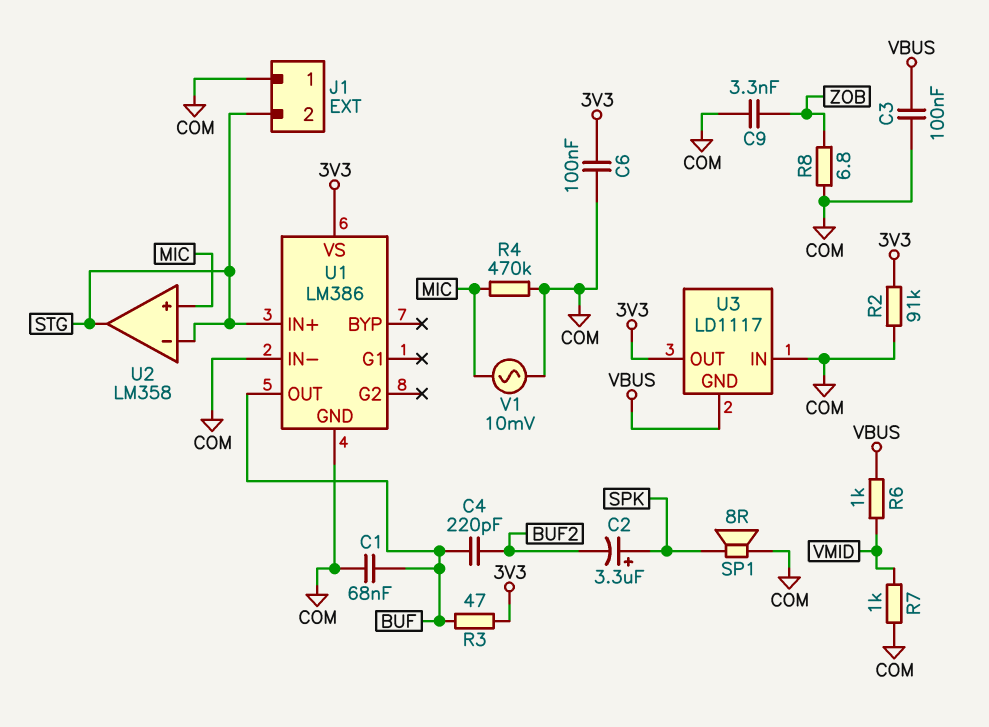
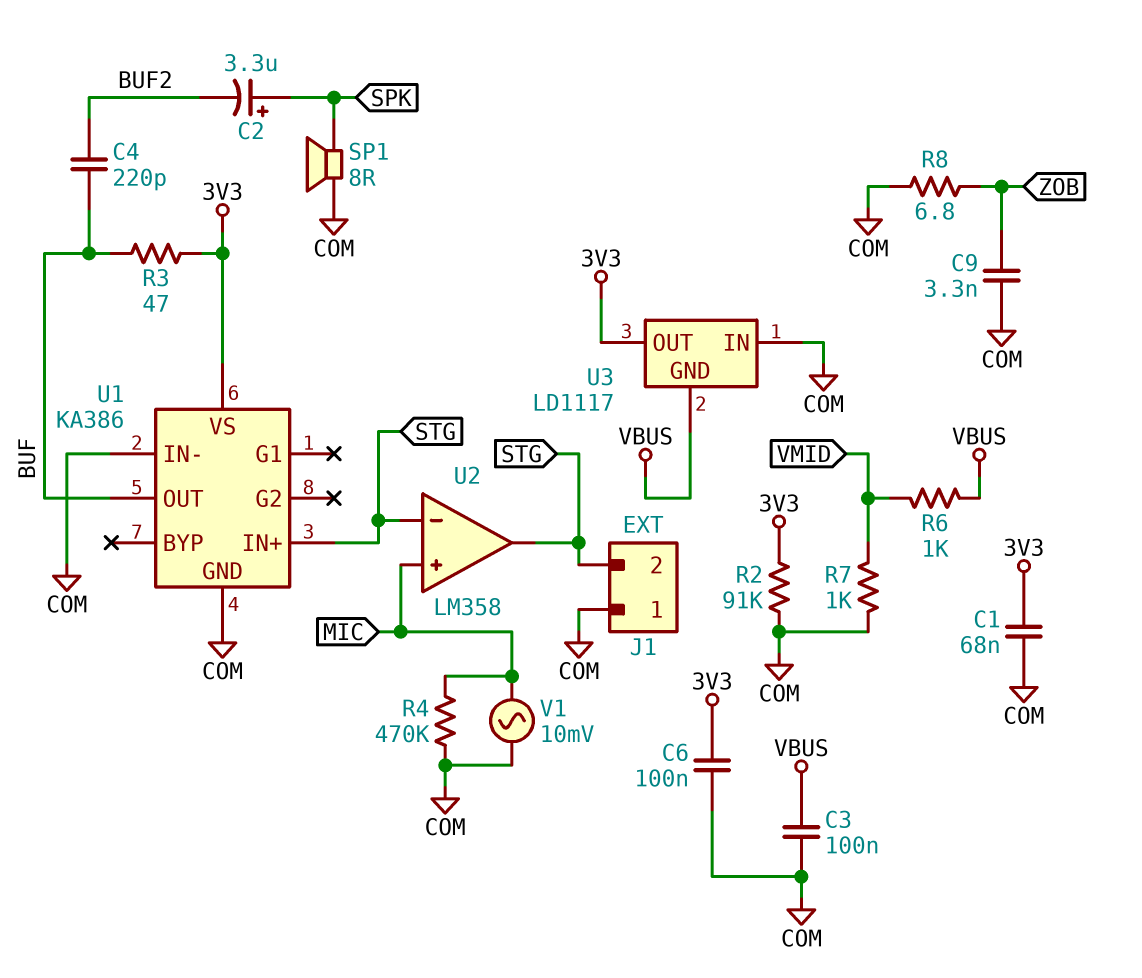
C1: 68nF (BUF, COM) -> 68nF (3V3, COM)
U1: LM386 -> KA386

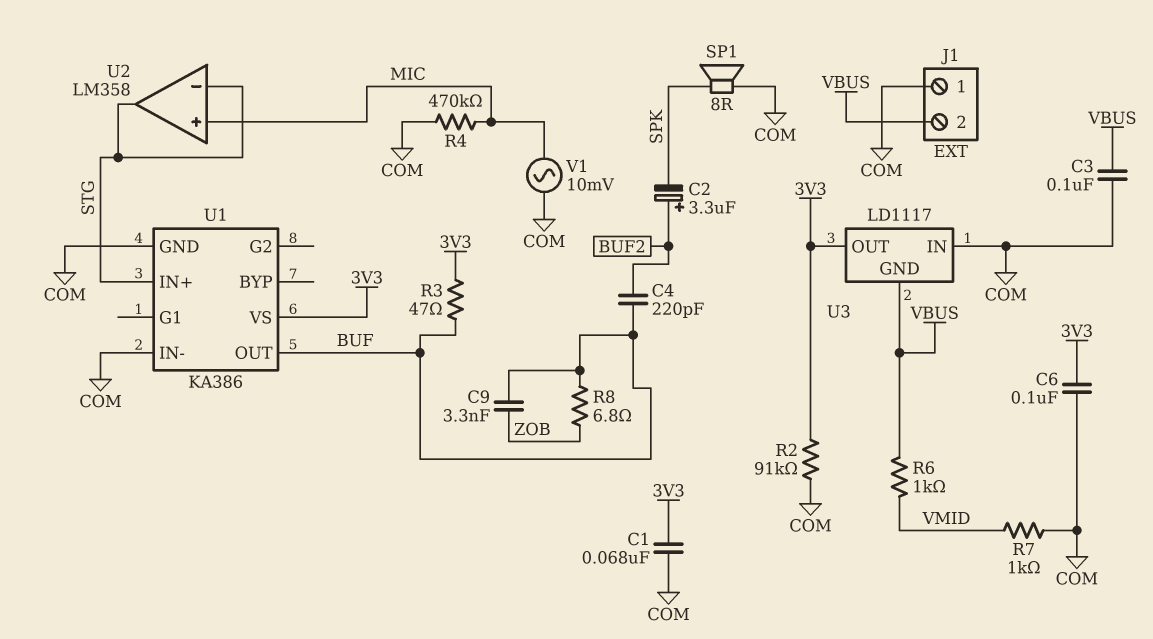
C2: 3.3uF (plus SPK, minus BUF2) -> 3.3uF (plus BUF2, minus SPK)
C9: 3.3nF (COM, ZOB) -> 3.3nF (BUF, ZOB)
J1 pin 2: STG -> VBUS
R8: 6.8 (COM, ZOB) -> 6.8 (BUF, ZOB)

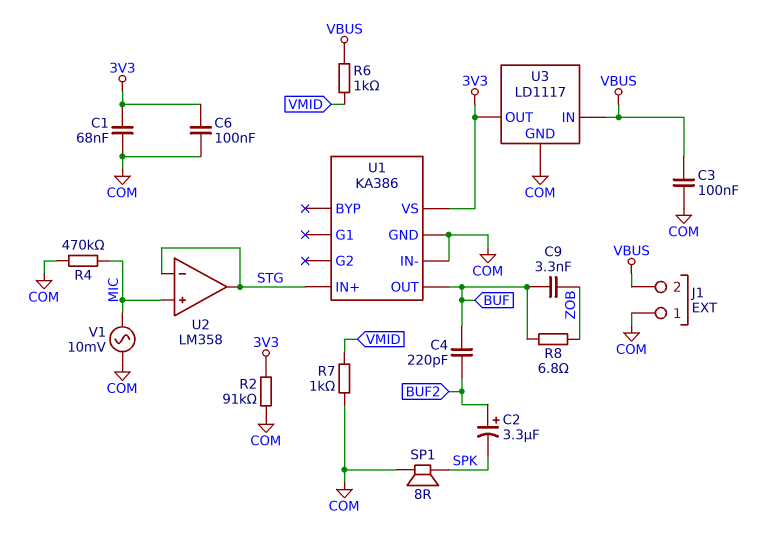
R3: 47 (3V3, BUF) -> none
U3 pin GND: VBUS -> COM
U3 pin IN: COM -> VBUS

